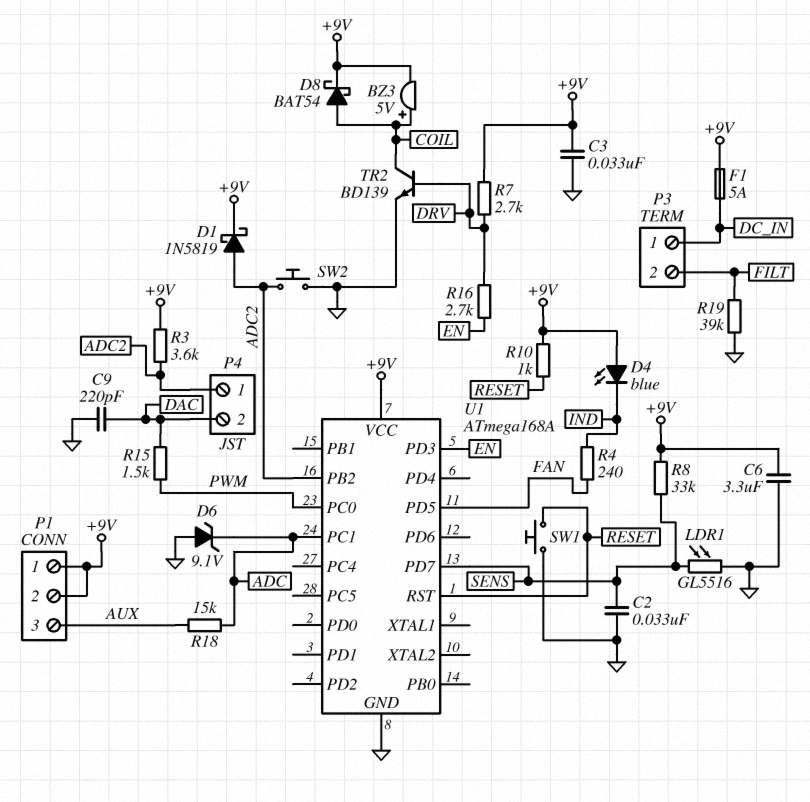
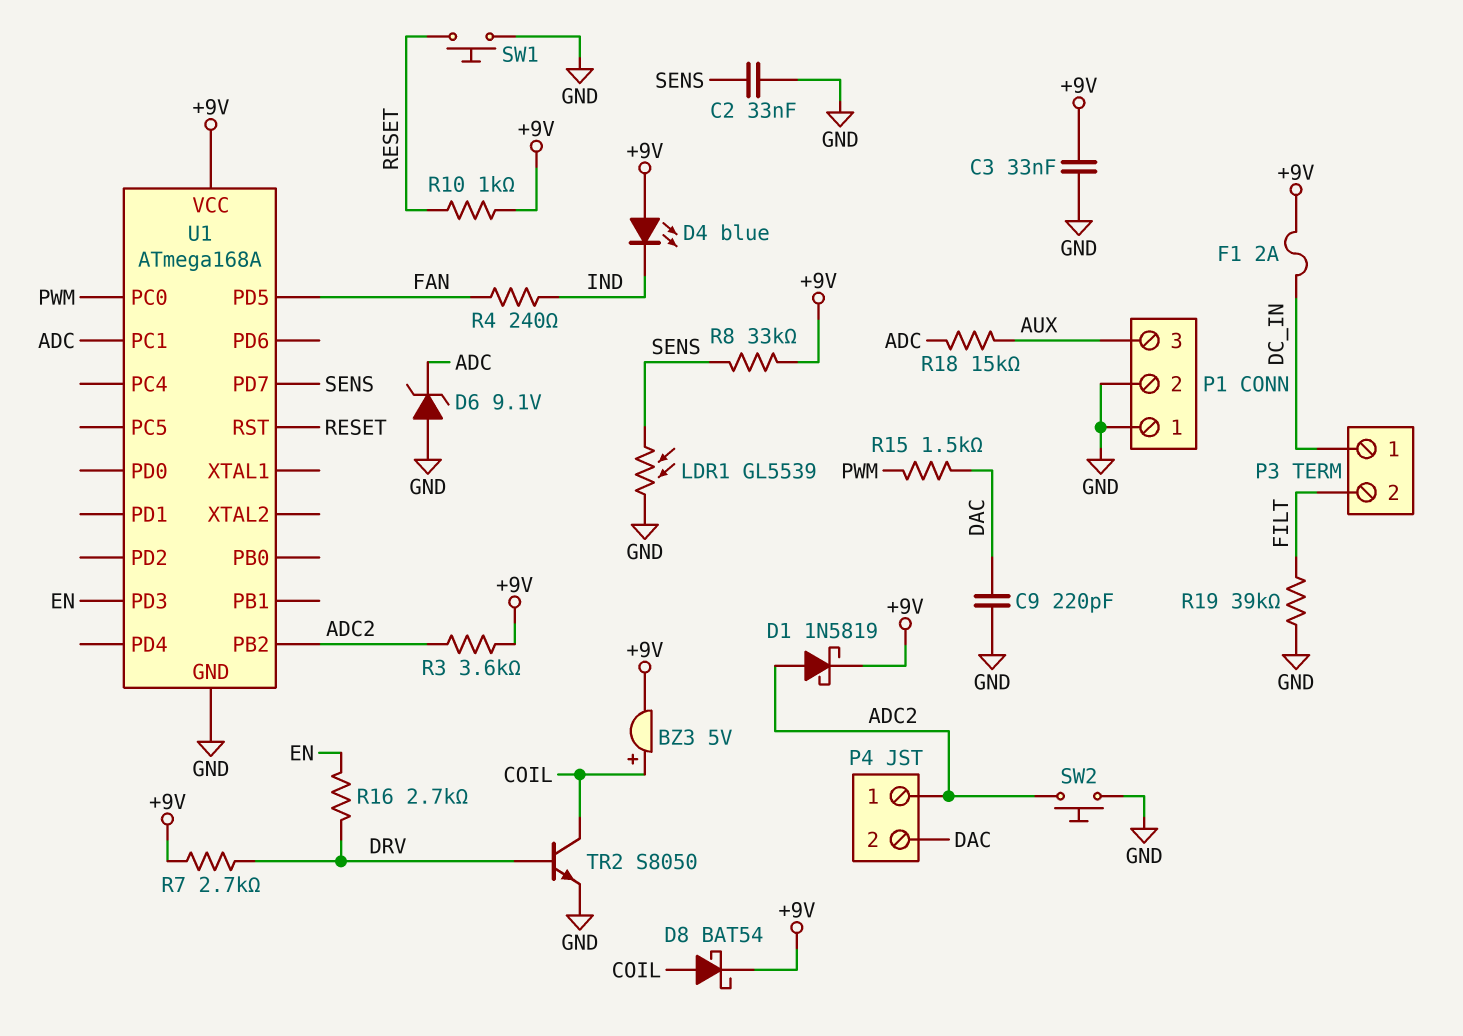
C6: 3.3uF (+9V, GND) -> none
F1: 5A (+9V, DC_IN) -> 2A (+9V, DC_IN)
LDR1: GL5516 (GND, SENS) -> GL5539 (GND, SENS)
P1 pin 1: +9V -> GND
P1 pin 2: +9V -> GND
TR2: NPN BD139 (B DRV, C COIL, E GND) -> NPN S8050 (B DRV, C COIL, E GND)

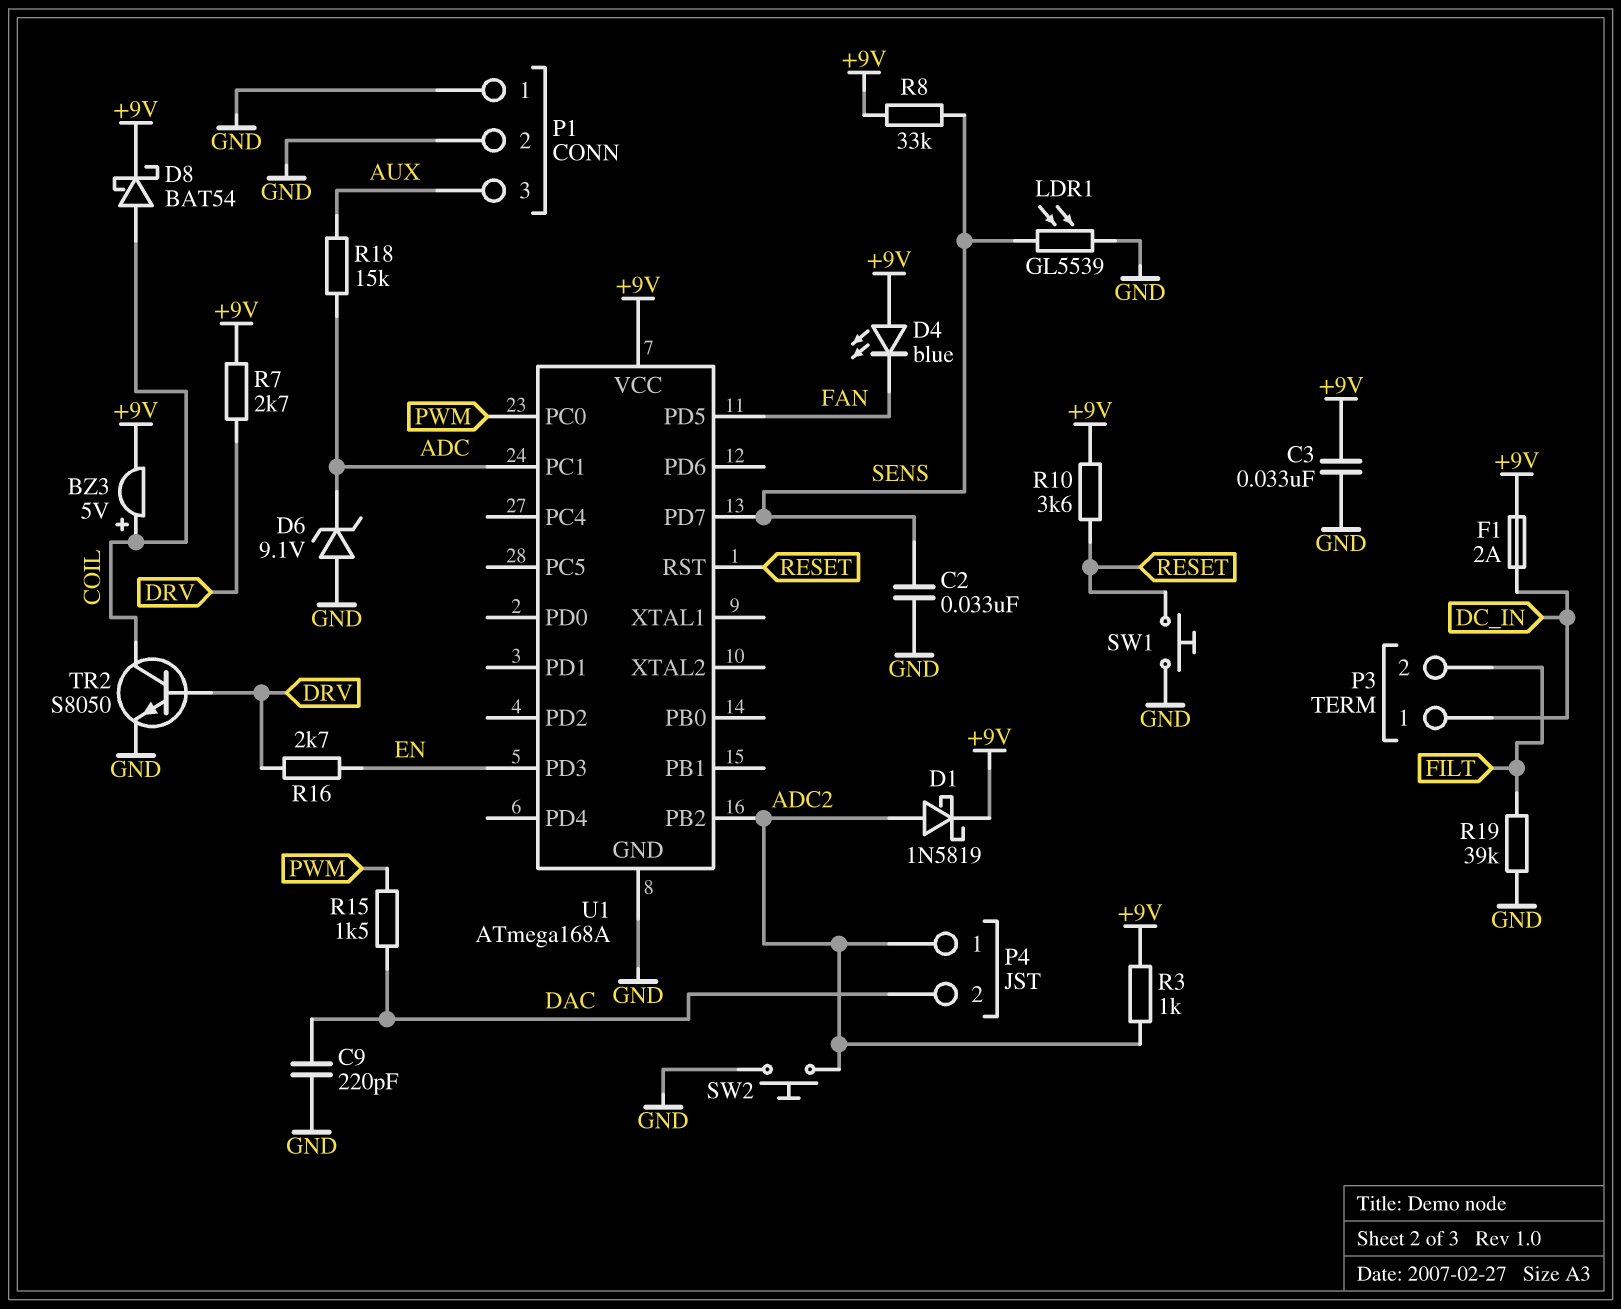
D4: LED blue (A +9V, K IND) -> LED blue (A +9V, K FAN)
R3: 3.6k (+9V, ADC2) -> 1k (+9V, ADC2)
R4: 240 (FAN, IND) -> none
R10: 1k (+9V, RESET) -> 3.6k (+9V, RESET)

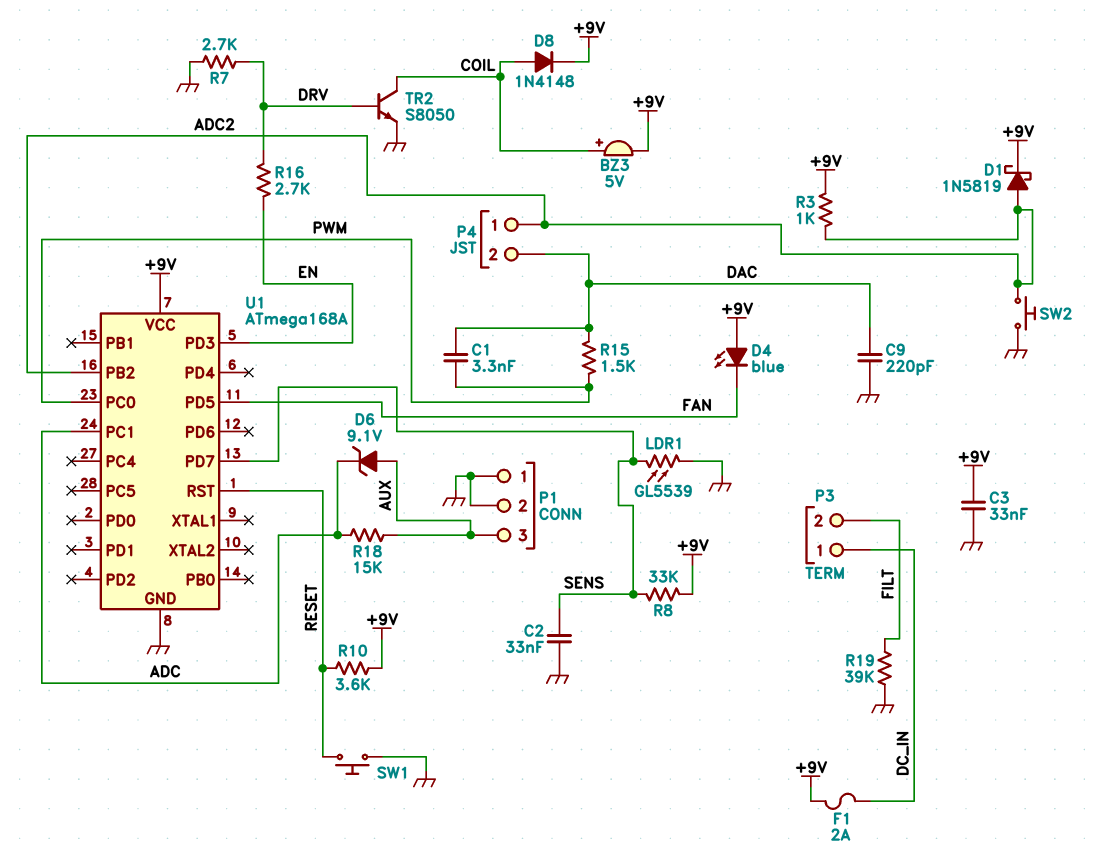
C1: none -> 3.3nF (DAC, PWM)
D6: zener 9.1V (A GND, K ADC) -> zener 9.1V (A AUX, K ADC)
D8: schottky BAT54 (A COIL, K +9V) -> diode 1N4148 (A COIL, K +9V)
R7: 2.7k (+9V, DRV) -> 2.7k (DRV, GND)

